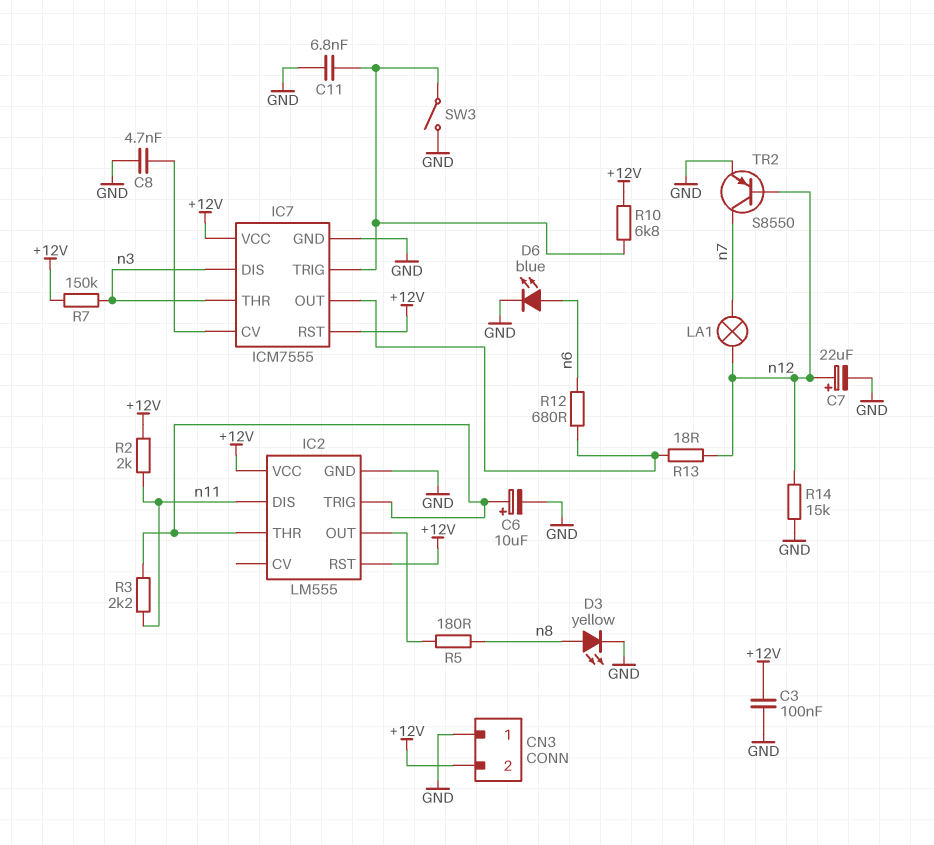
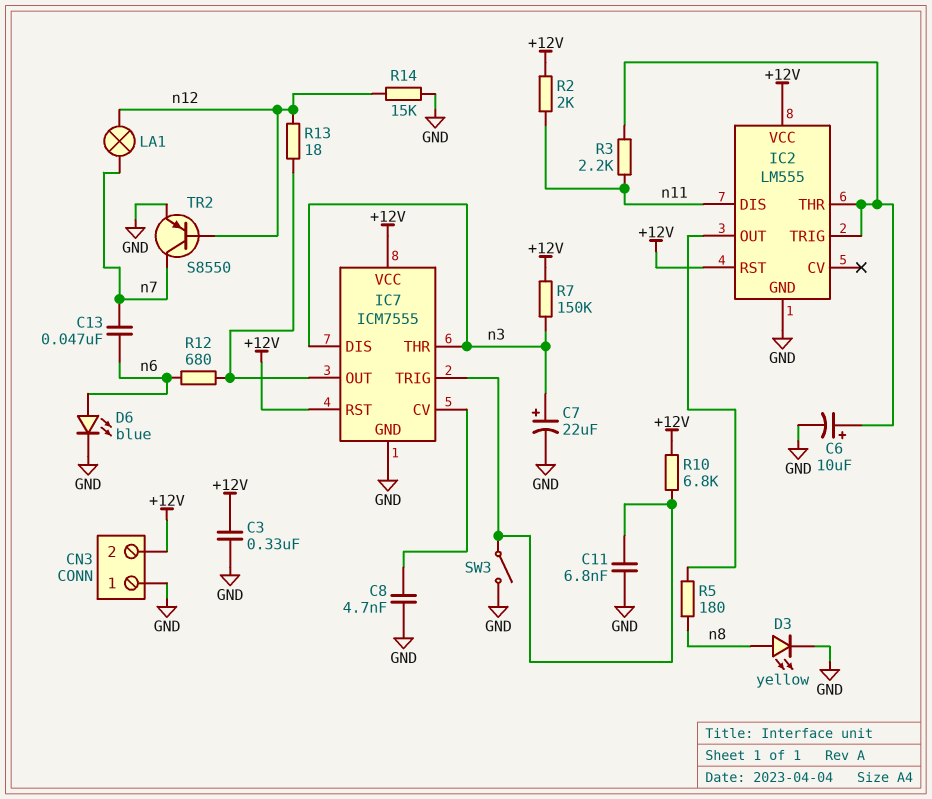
C3: 100nF (+12V, GND) -> 330nF (+12V, GND)
C7: 22uF (plus n12, minus GND) -> 22uF (plus n3, minus GND)
C13: none -> 47nF (n6, n7)

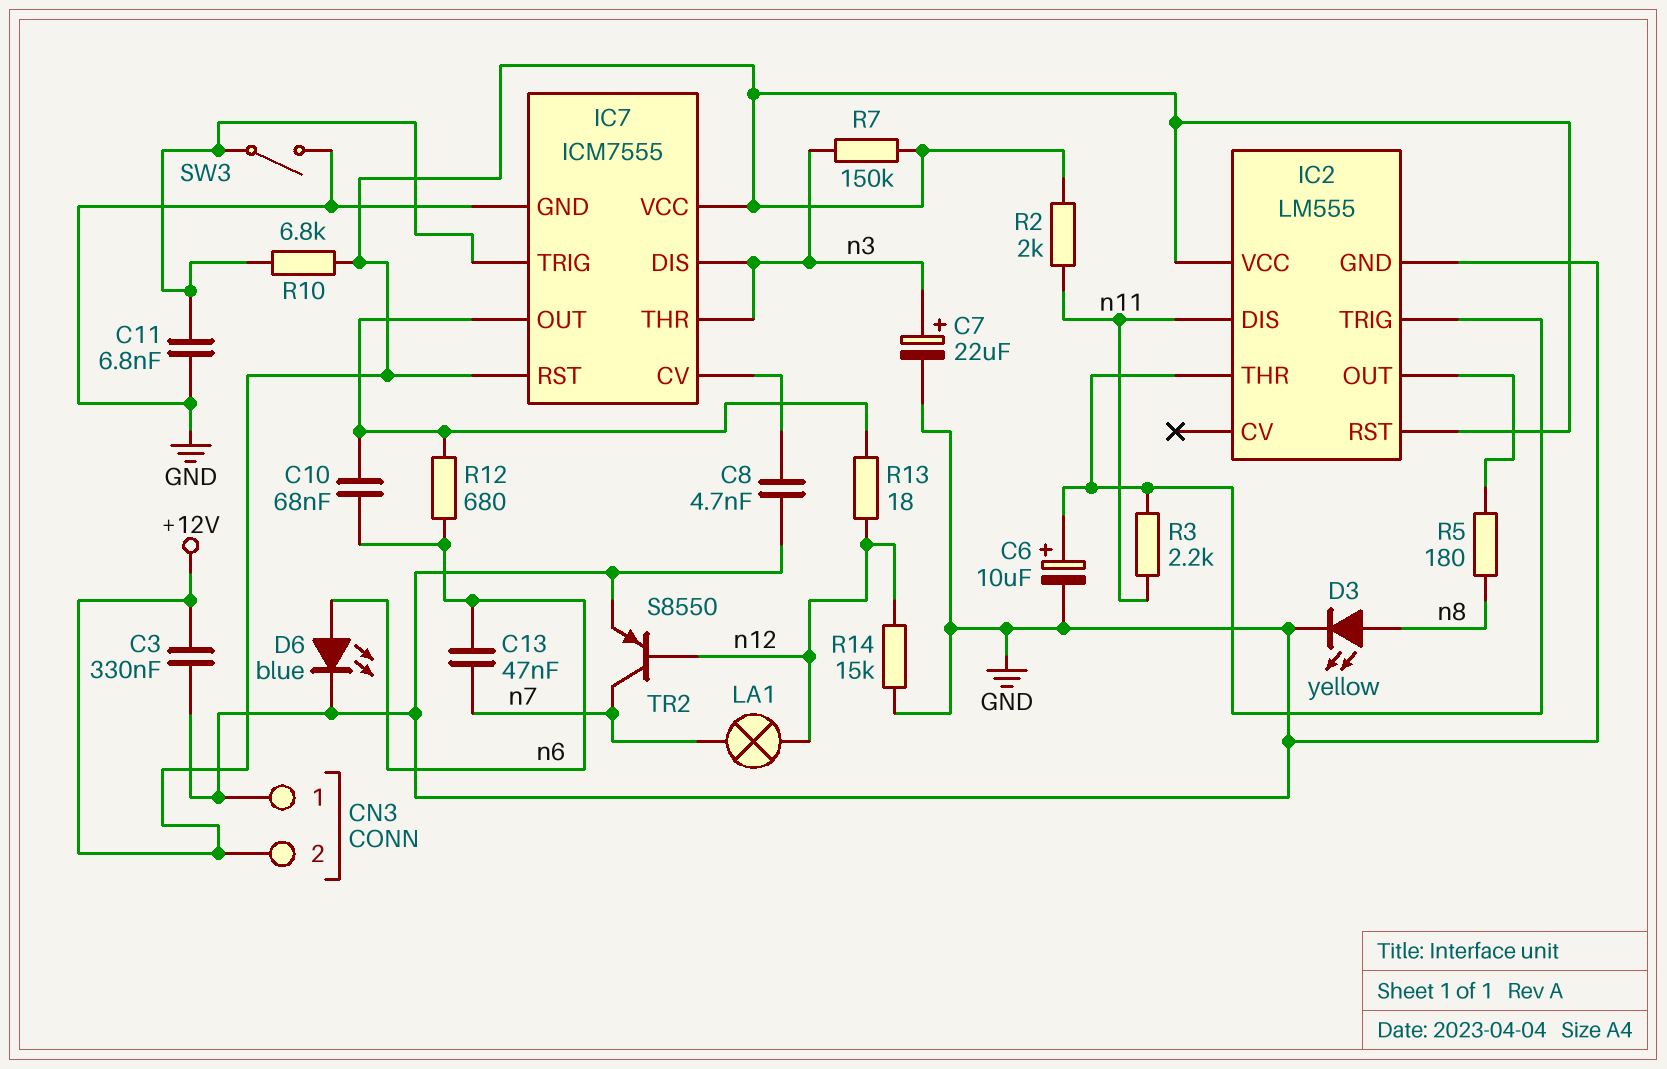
C10: none -> 68nF (IC7/OUT, n6)

